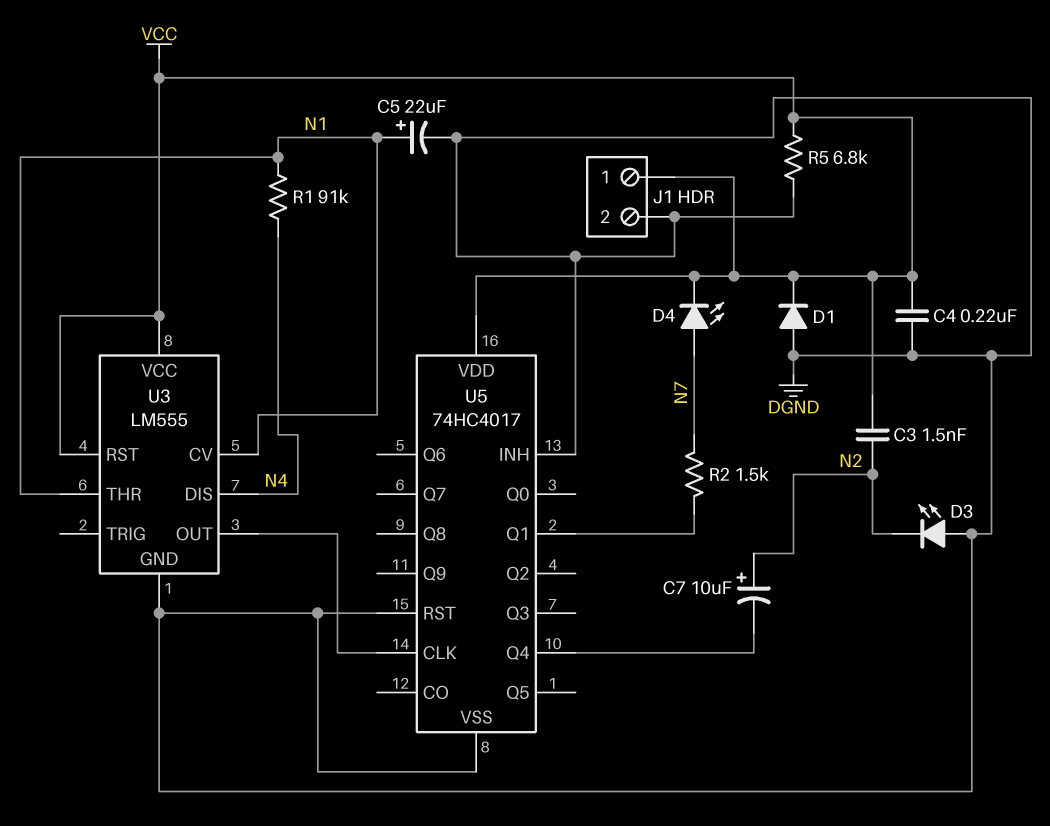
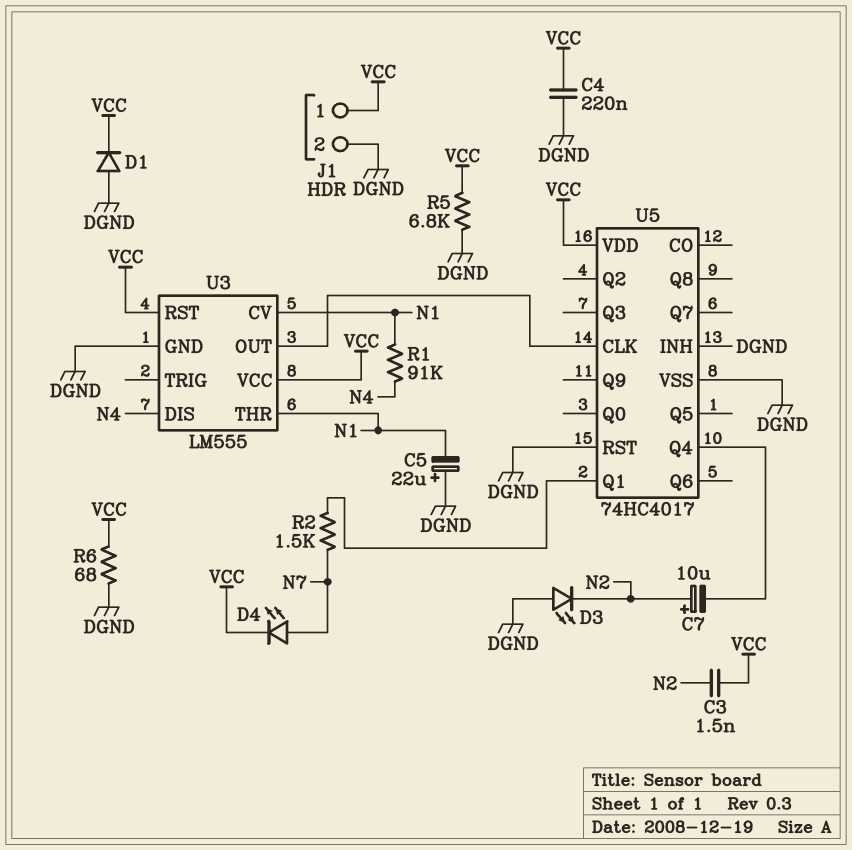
C5: 22uF (plus N1, minus DGND) -> 22uF (plus DGND, minus N1)
R6: none -> 68 (DGND, VCC)

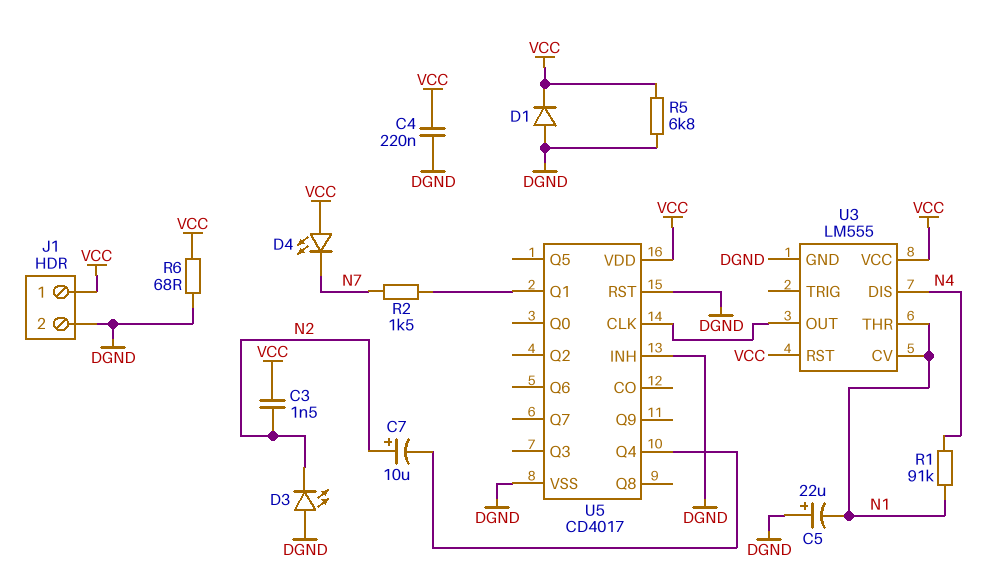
D4: LED (A N7, K VCC) -> LED (A VCC, K N7)
U5: 74HC4017 -> CD4017

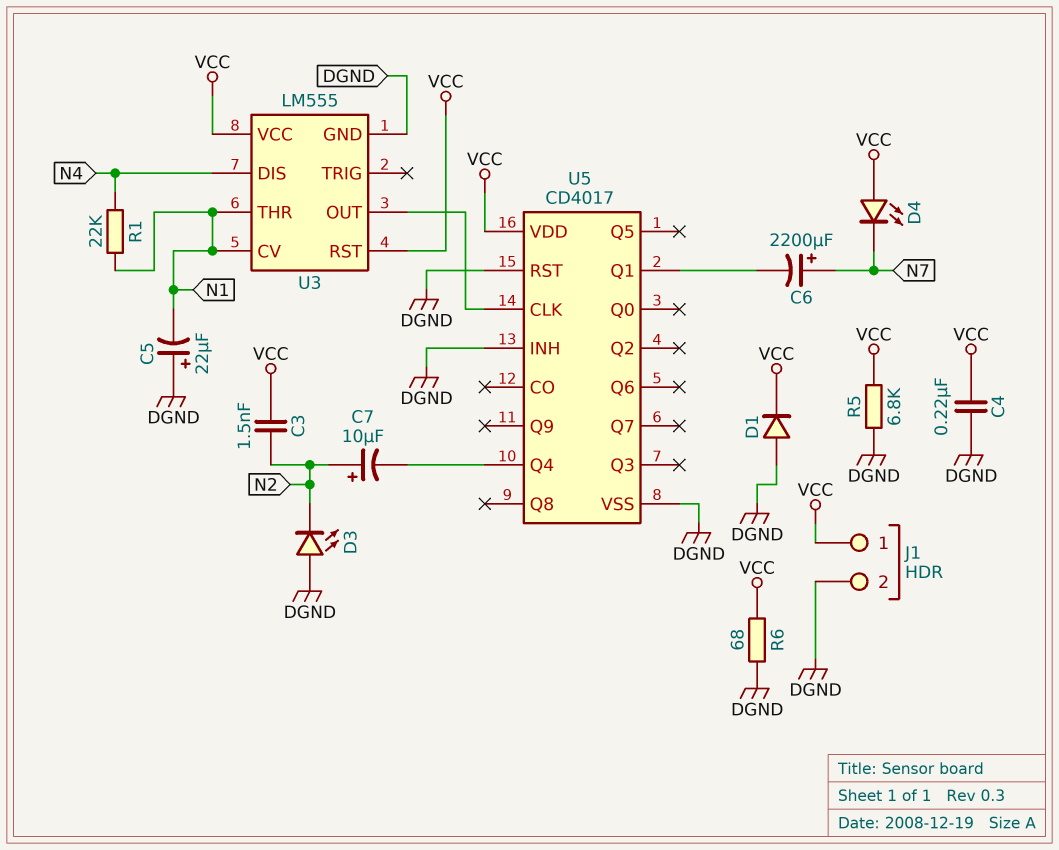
C6: none -> 2200uF (plus N7, minus U5/Q1)
R1: 91k (N1, N4) -> 22k (N1, N4)
R2: 1.5k (N7, U5/Q1) -> none

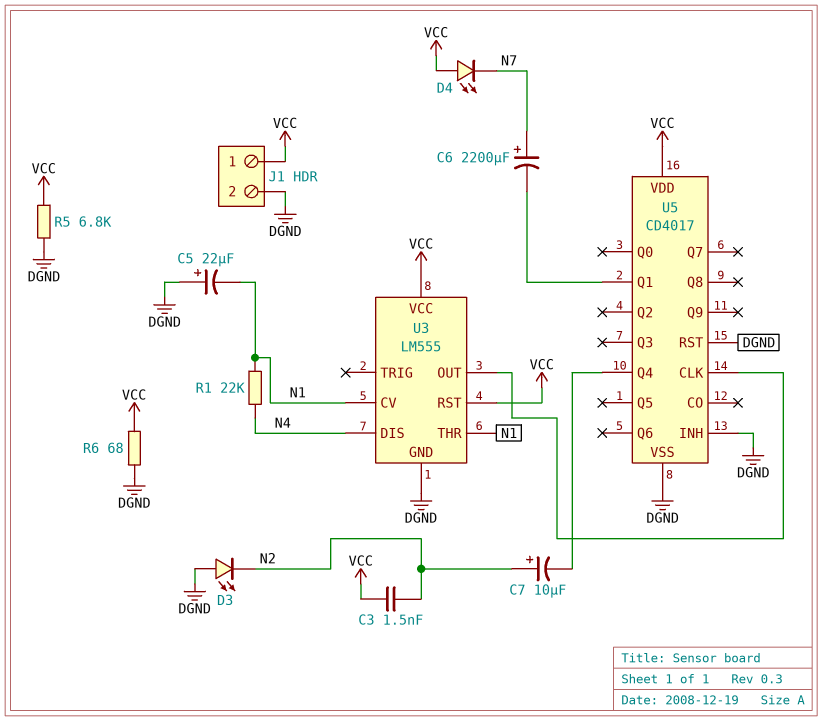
C4: 220nF (DGND, VCC) -> none
D1: diode (A DGND, K VCC) -> none

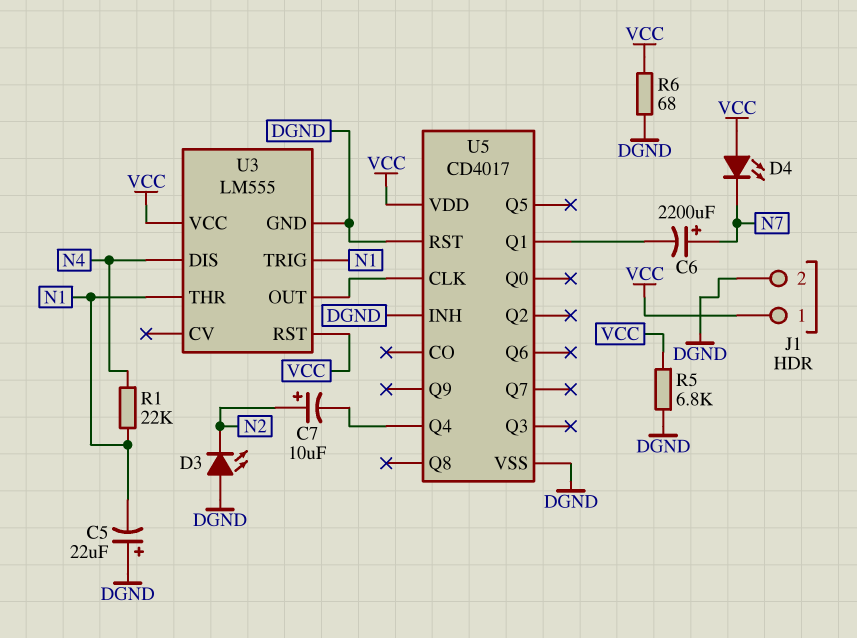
C3: 1.5nF (N2, VCC) -> none
U3 pin CV: N1 -> none
U3 pin TRIG: none -> N1

